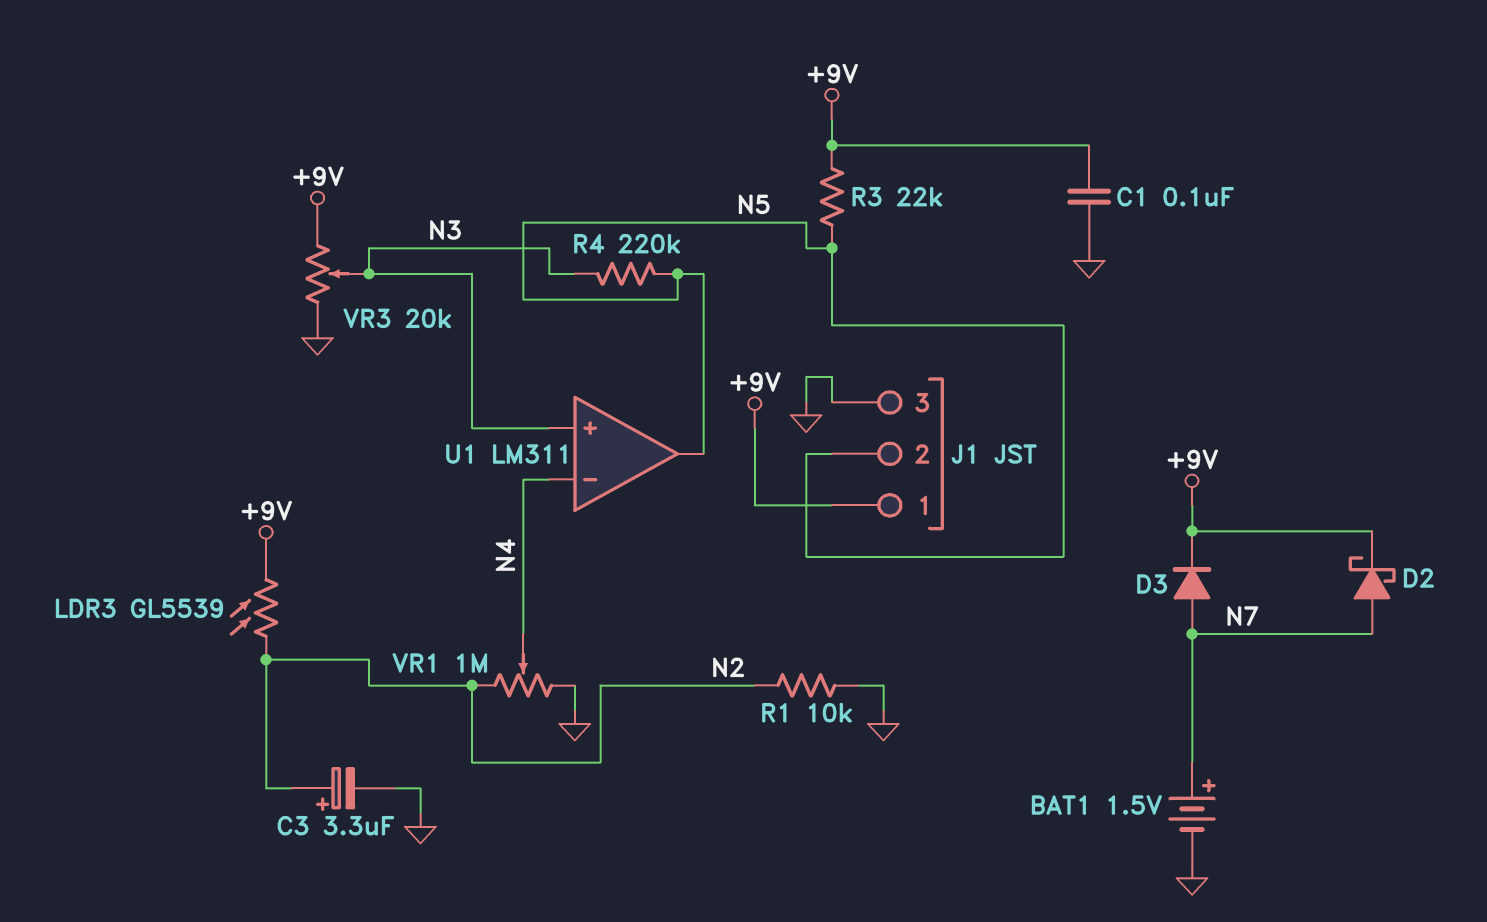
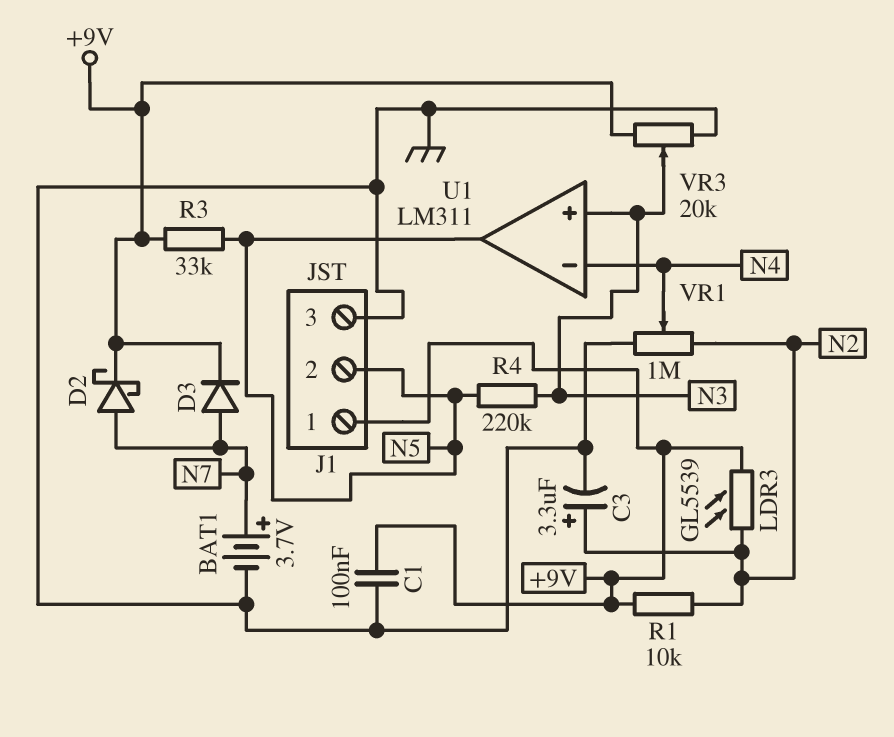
BAT1: 1.5V (plus N7, minus GND) -> 3.7V (plus N7, minus GND)
R1: 10k (GND, N2) -> 10k (+9V, N2)
R3: 22k (+9V, N5) -> 33k (+9V, N5)

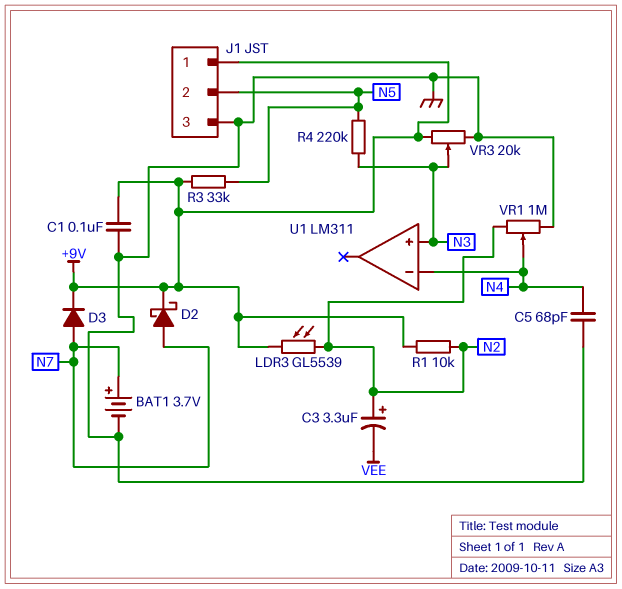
C3: 3.3uF (plus N2, minus GND) -> 3.3uF (plus N2, minus VEE)
C5: none -> 68pF (GND, N4)
U1 pin out: N5 -> none

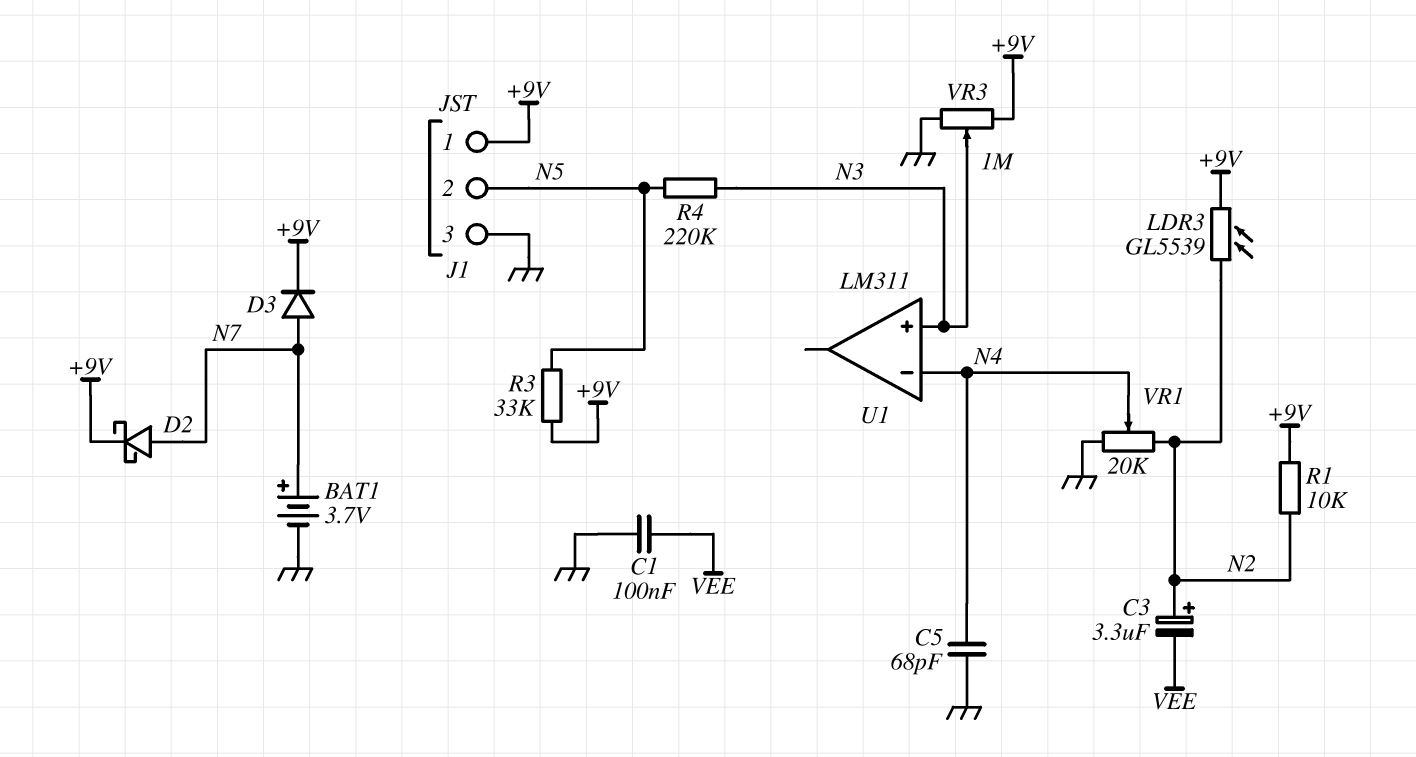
C1: 100nF (+9V, GND) -> 100nF (GND, VEE)
VR1: 1M (GND, N2, wiper N4) -> 20k (GND, N2, wiper N4)
VR3: 20k (+9V, GND, wiper N3) -> 1M (+9V, GND, wiper N3)

